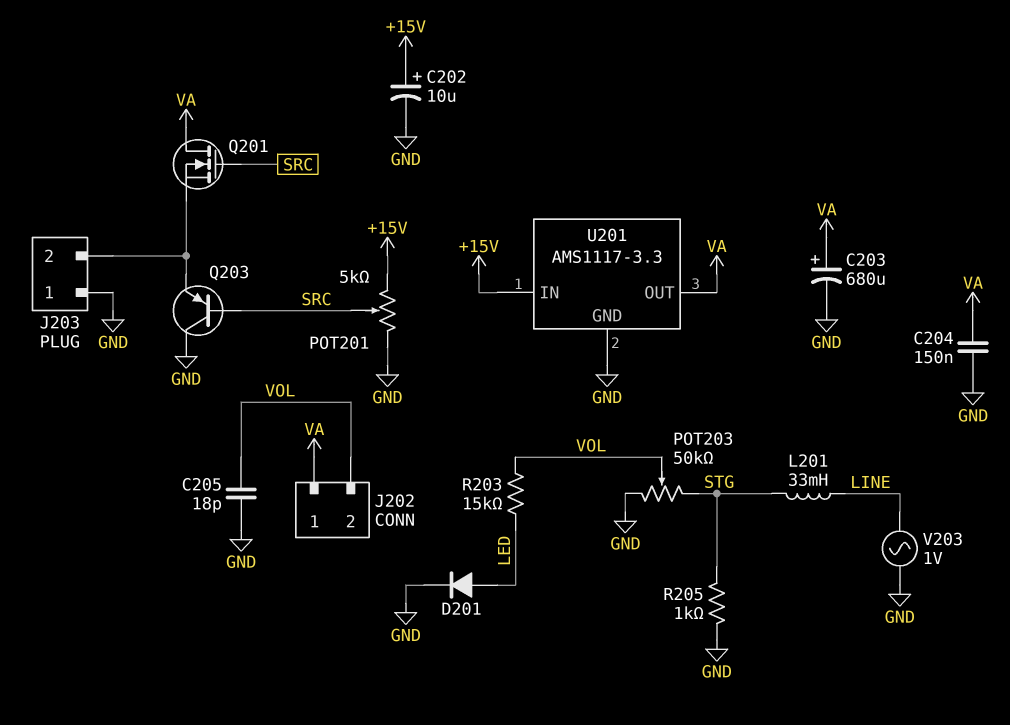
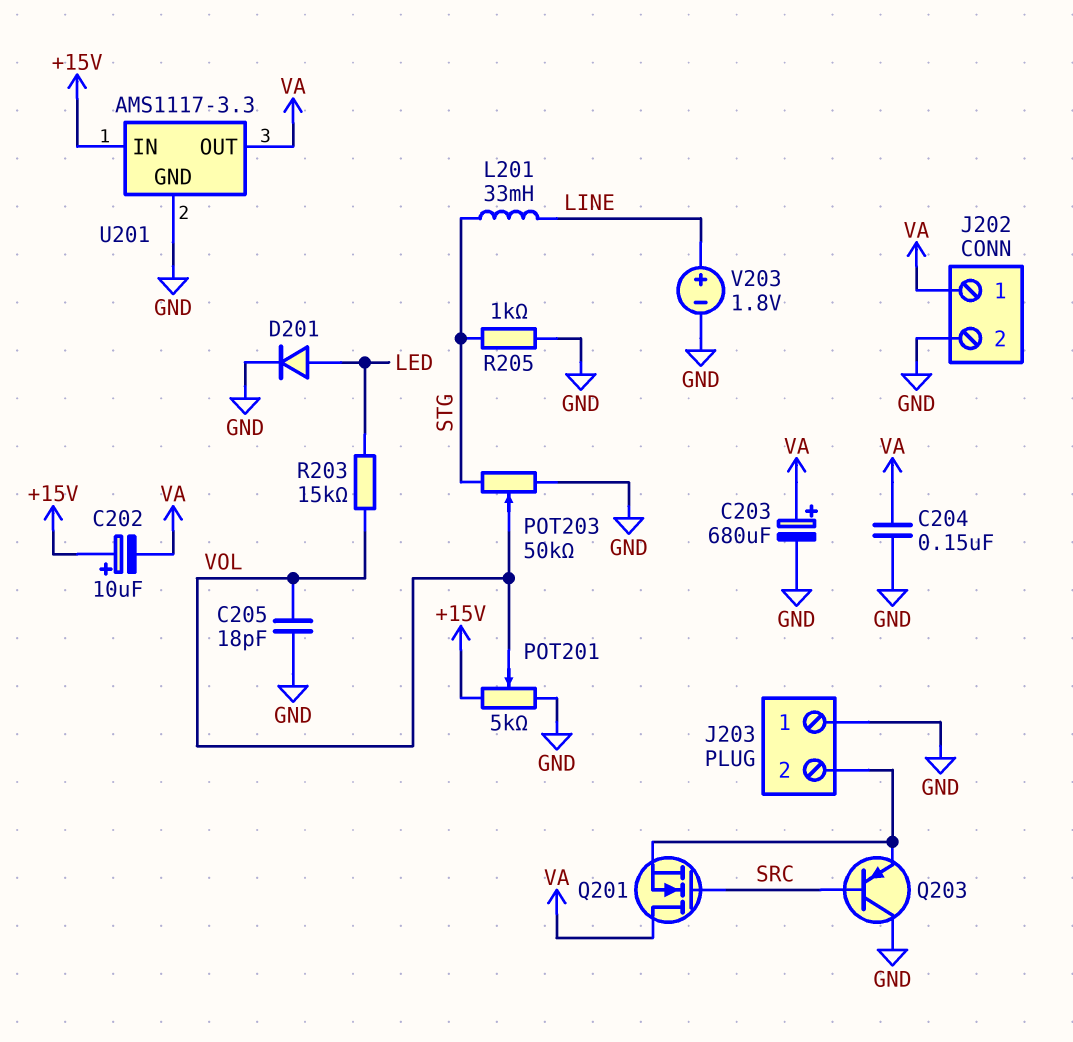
C202: 10uF (plus +15V, minus GND) -> 10uF (plus +15V, minus VA)
J202 pin 2: VOL -> GND
POT201: 5k (+15V, GND, wiper SRC) -> 5k (+15V, GND, wiper VOL)
V203: AC 1V (GND, LINE) -> 1.8V (plus LINE, minus GND)

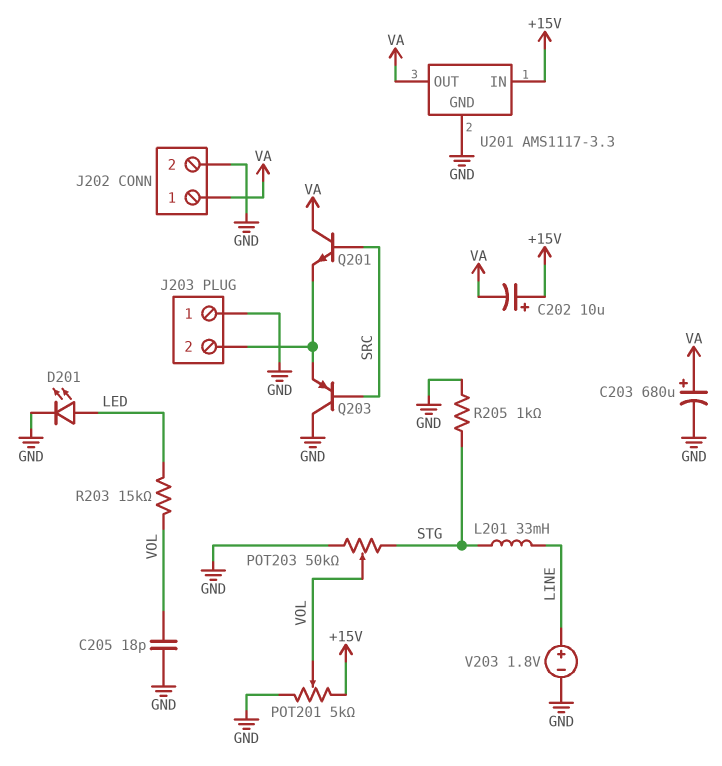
C204: 150nF (GND, VA) -> none
D201: diode (A LED, K GND) -> LED (A LED, K GND)
Q201: NMOS (G SRC, D VA, S J203/2) -> NPN (B SRC, C VA, E J203/2)

